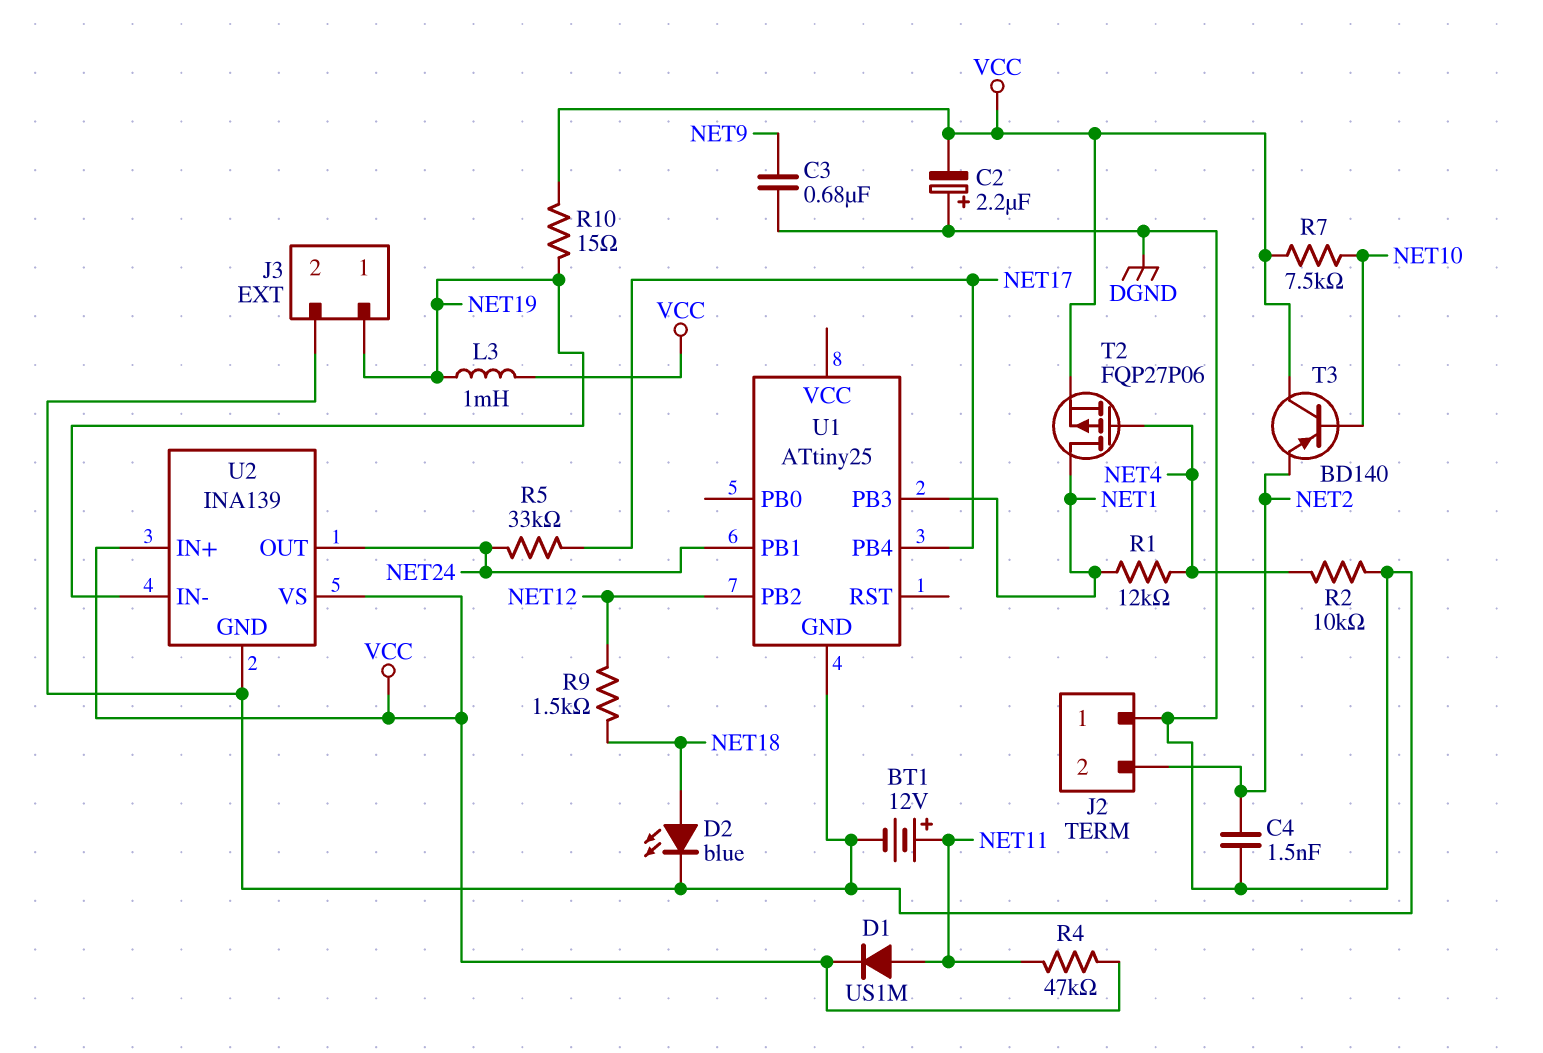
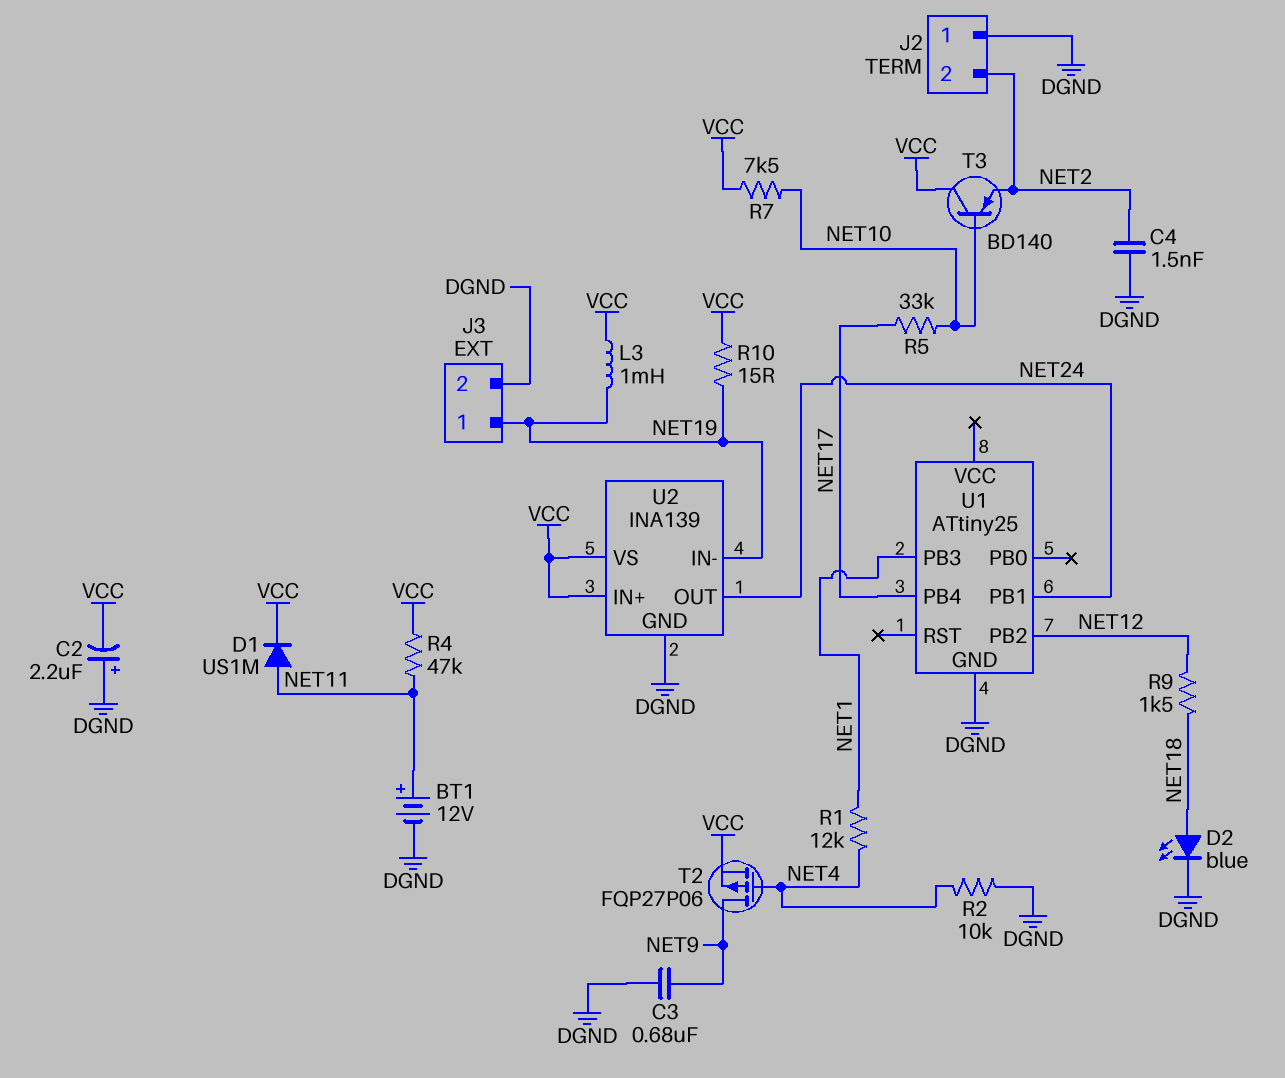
R5: 33k (NET17, NET24) -> 33k (NET10, NET17)
T2: PMOS FQP27P06 (G NET4, D NET1, S VCC) -> PMOS FQP27P06 (G NET4, D NET9, S VCC)

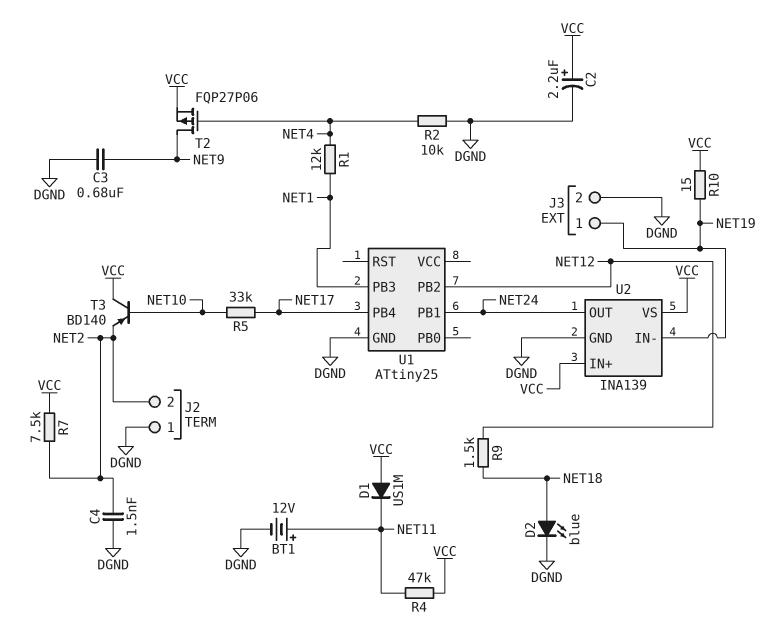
C2: 2.2uF (plus DGND, minus VCC) -> 2.2uF (plus VCC, minus DGND)
D1: diode US1M (A NET11, K VCC) -> diode US1M (A VCC, K NET11)
L3: 1mH (NET19, VCC) -> none
R7: 7.5k (NET10, VCC) -> 7.5k (NET2, VCC)

